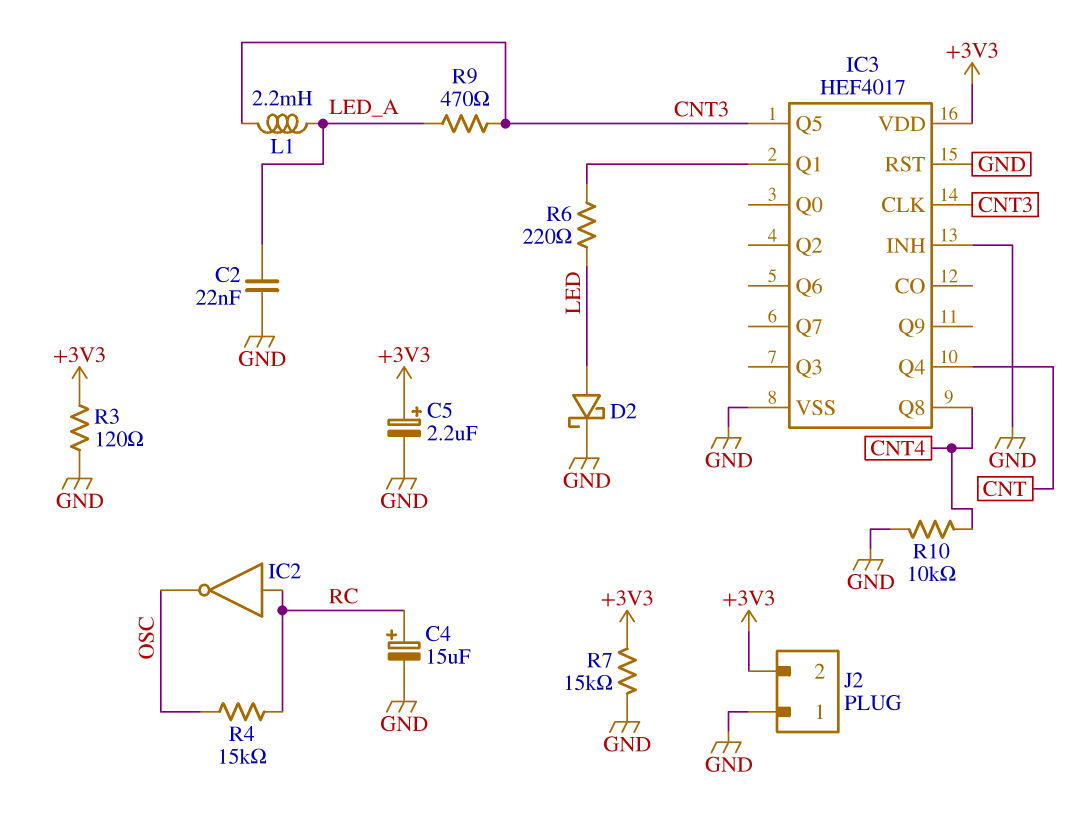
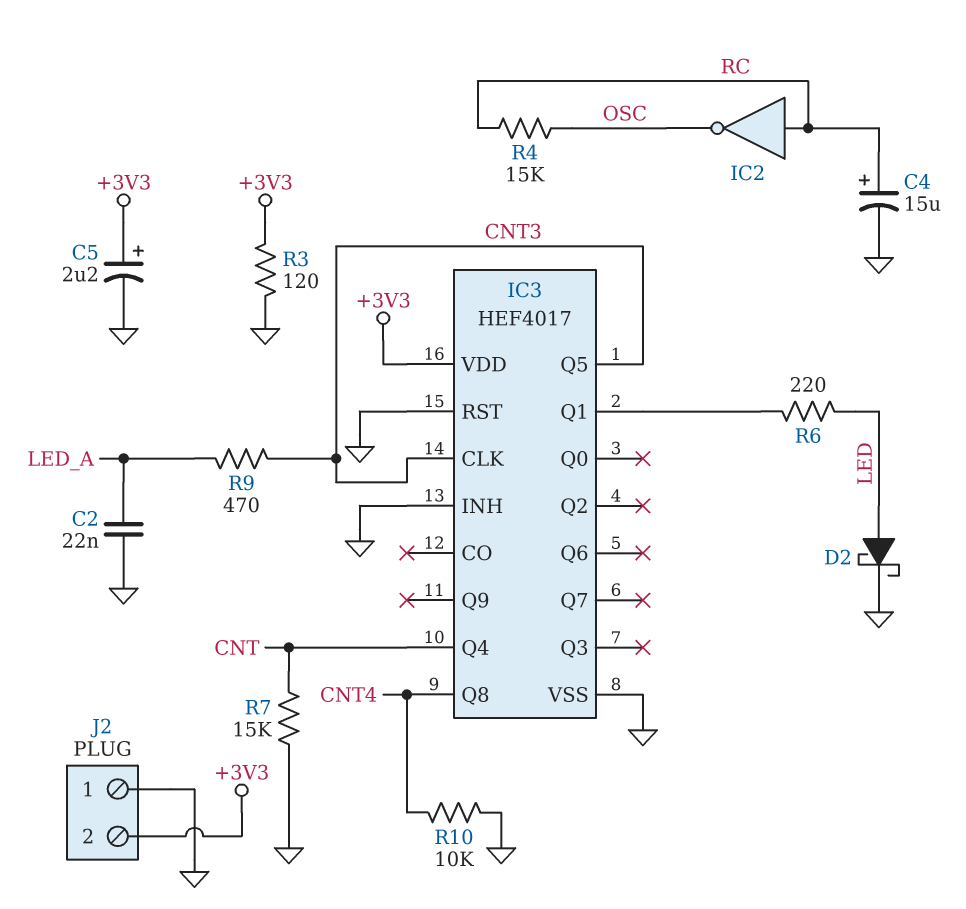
L1: 2.2mH (CNT3, LED_A) -> none
R7: 15k (+3V3, GND) -> 15k (CNT, GND)

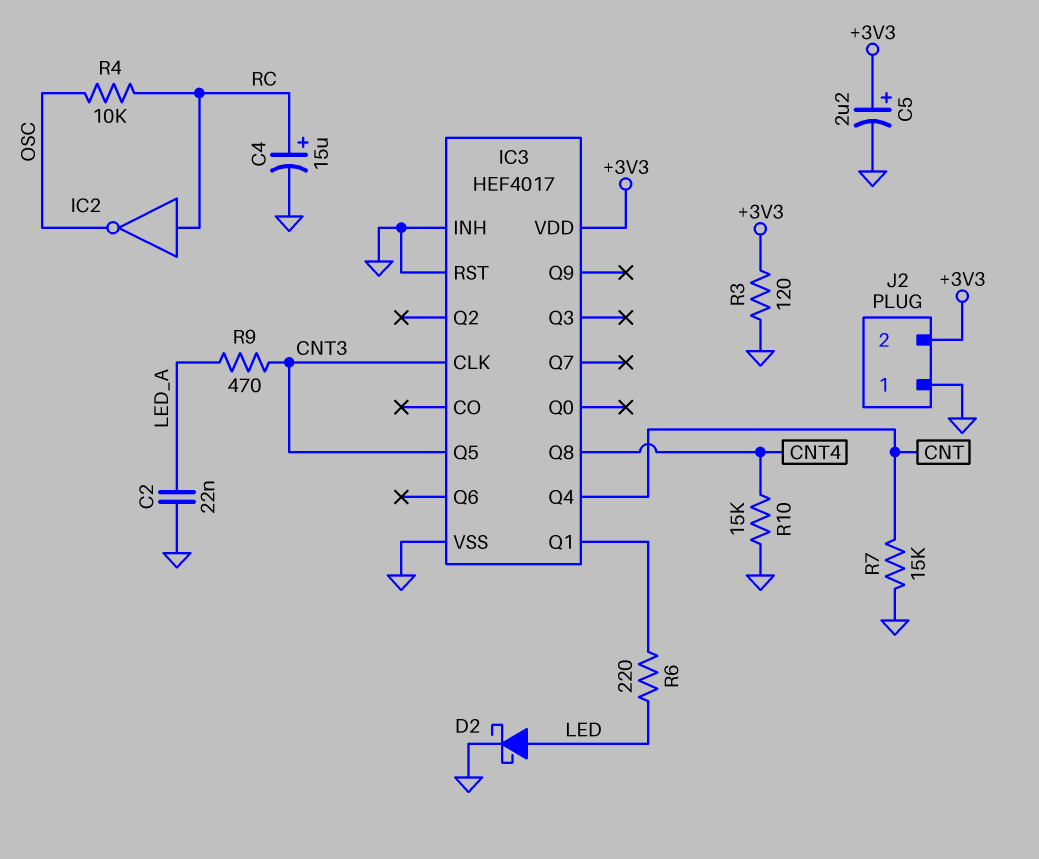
R4: 15k (OSC, RC) -> 10k (OSC, RC)
R10: 10k (CNT4, GND) -> 15k (CNT4, GND)

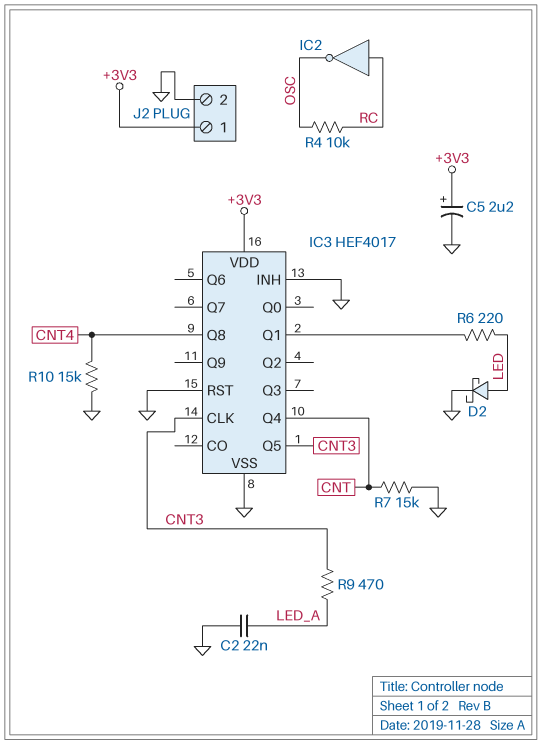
C4: 15uF (plus RC, minus GND) -> none
J2 pin 1: GND -> +3V3
J2 pin 2: +3V3 -> GND
R3: 120 (+3V3, GND) -> none

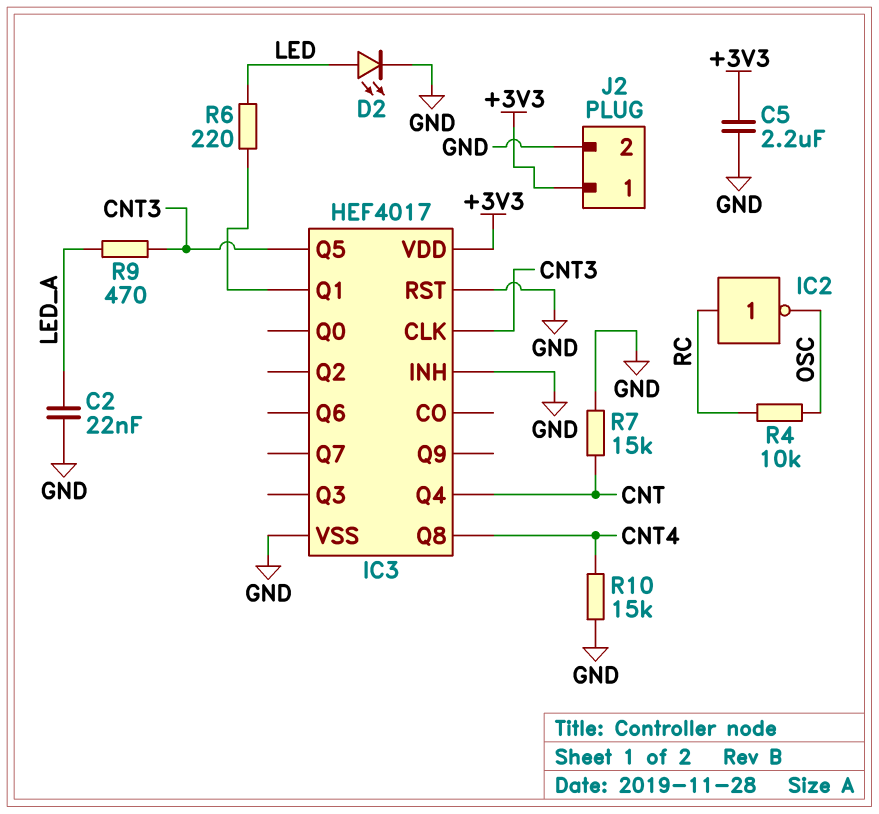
C5: 2.2uF (plus +3V3, minus GND) -> 2.2uF (+3V3, GND)
D2: schottky (A LED, K GND) -> LED (A LED, K GND)

